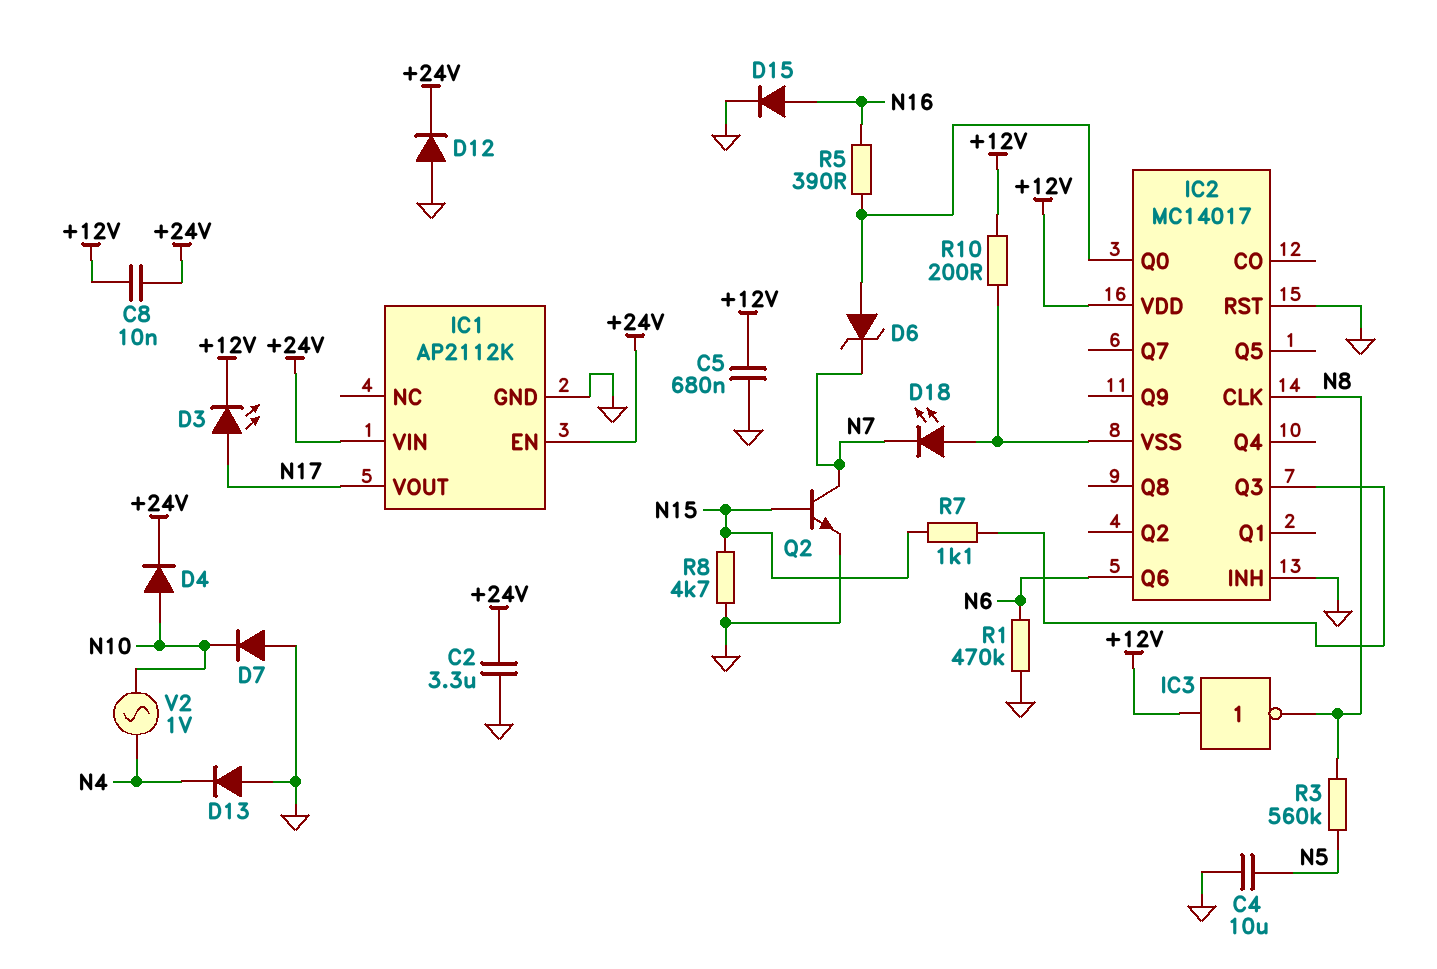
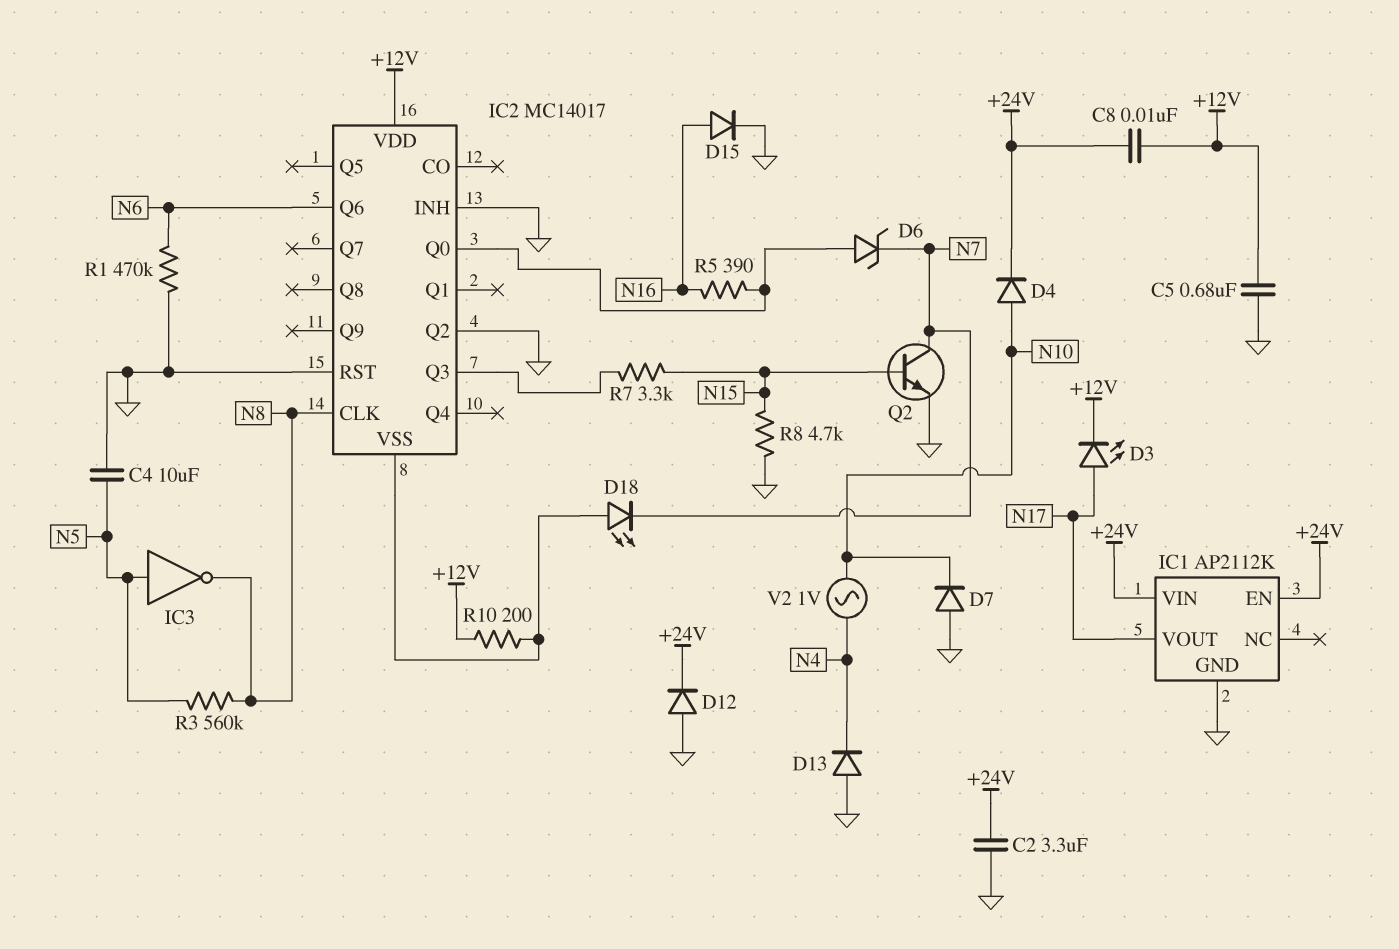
IC2 pin Q2: none -> GND
IC3: NOT (in +12V, out N8) -> NOT (in N5, out N8)
R7: 1.1k (IC2/Q3, N15) -> 3.3k (IC2/Q3, N15)

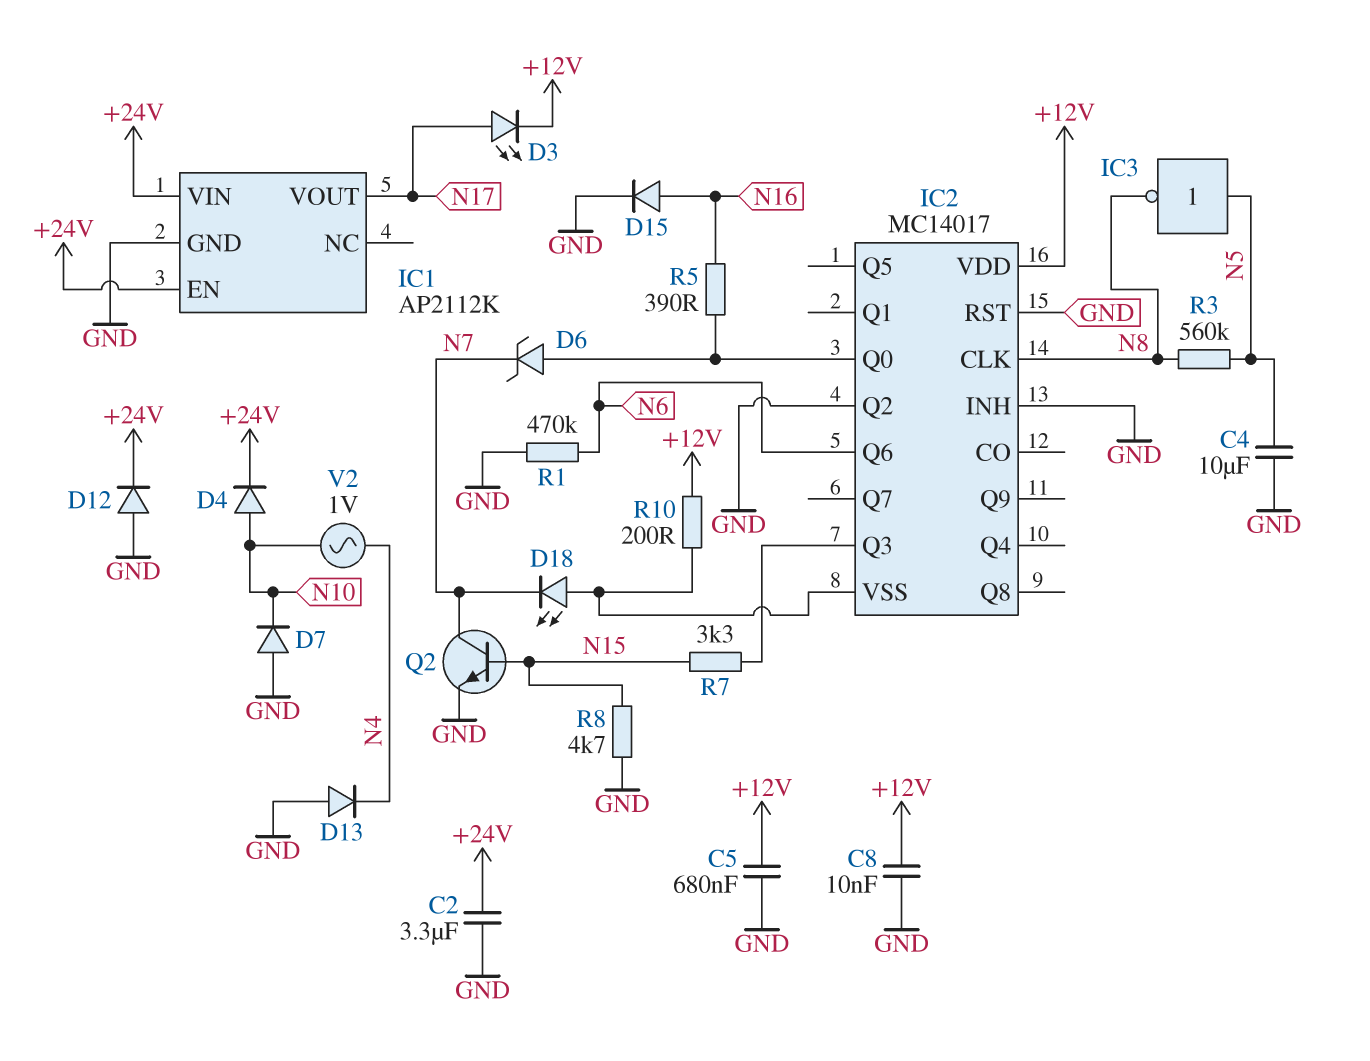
C8: 10nF (+12V, +24V) -> 10nF (+12V, GND)

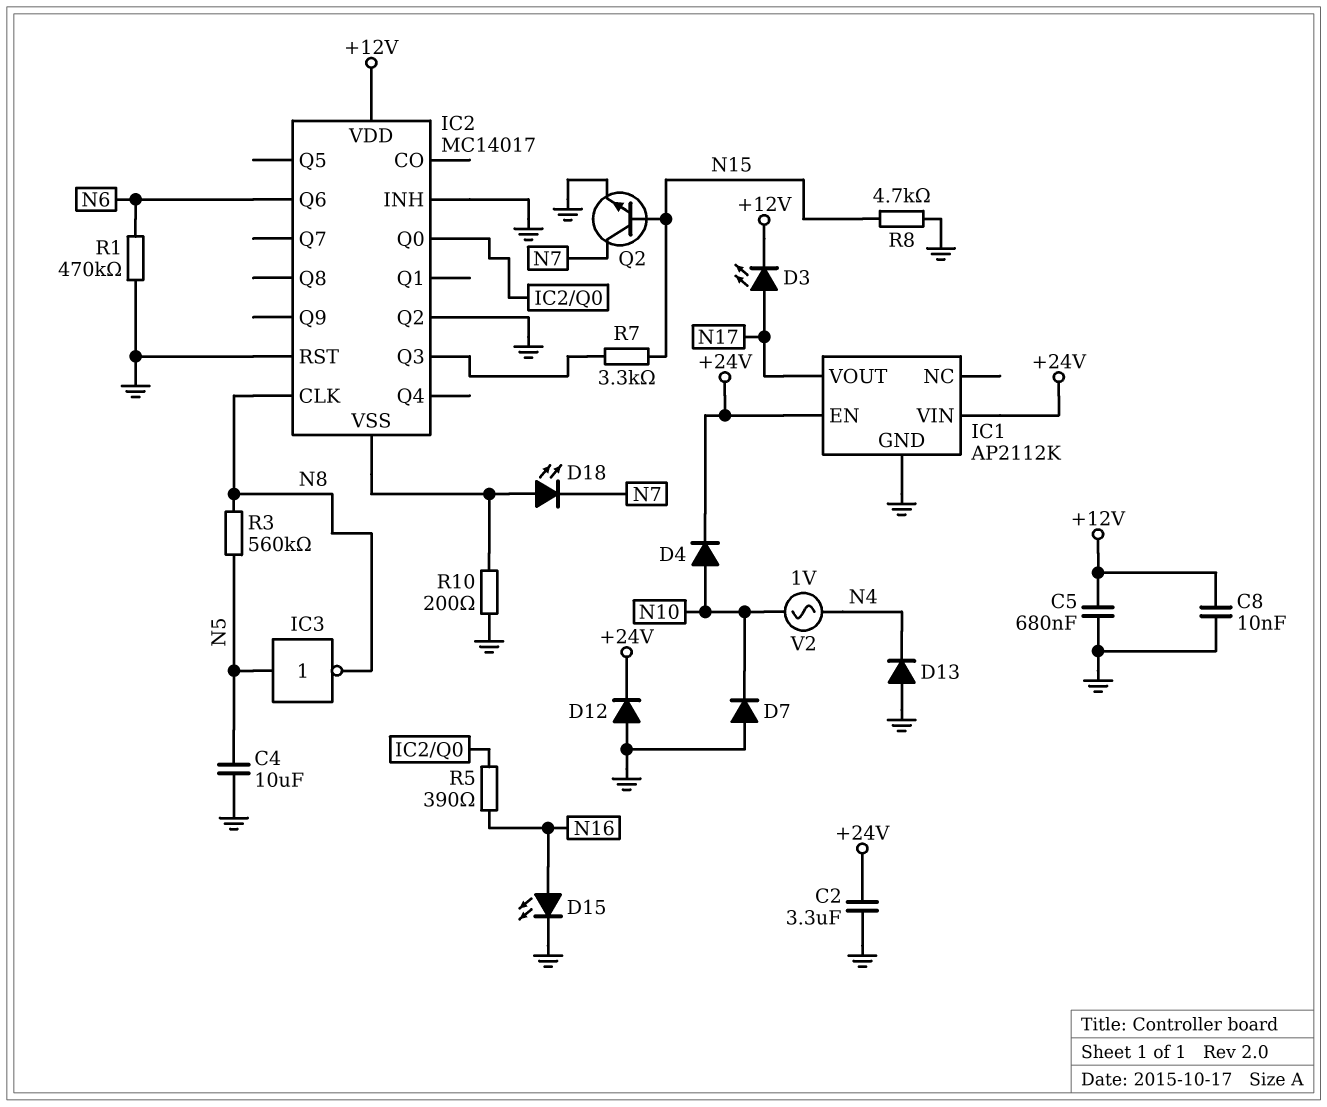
D6: zener (A IC2/Q0, K N7) -> none
D15: diode (A N16, K GND) -> LED (A N16, K GND)
R10: 200 (+12V, IC2/VSS) -> 200 (GND, IC2/VSS)

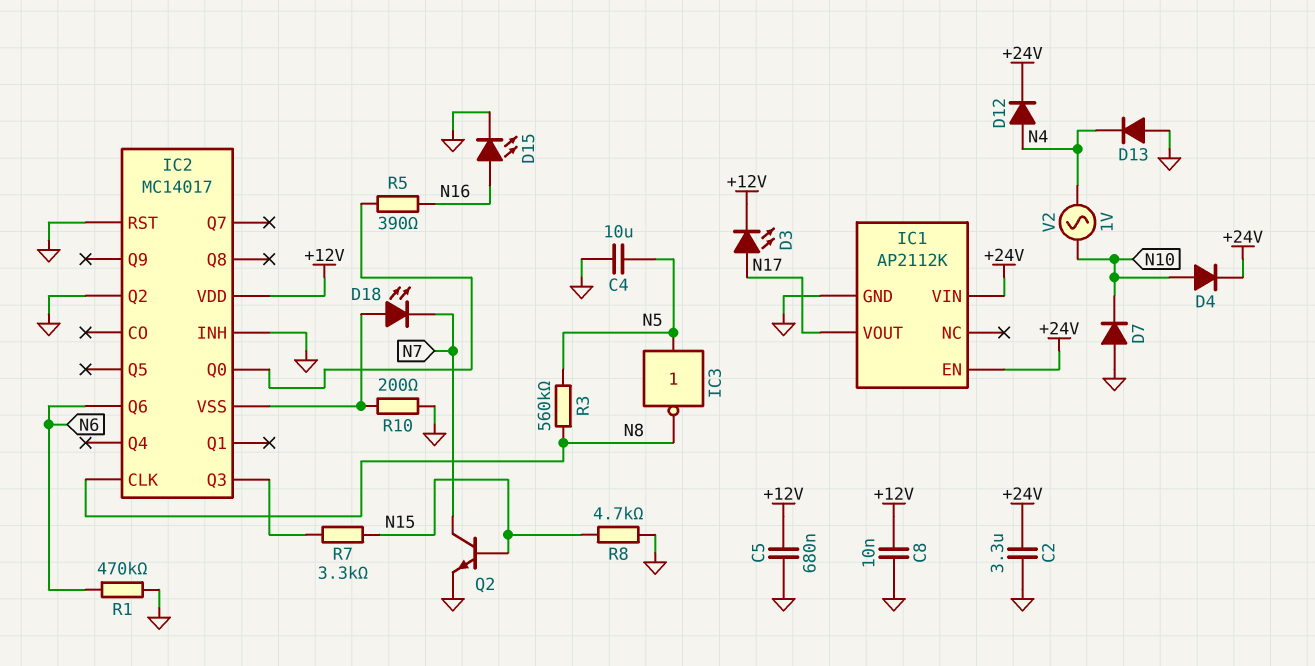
D12: diode (A GND, K +24V) -> diode (A N4, K +24V)

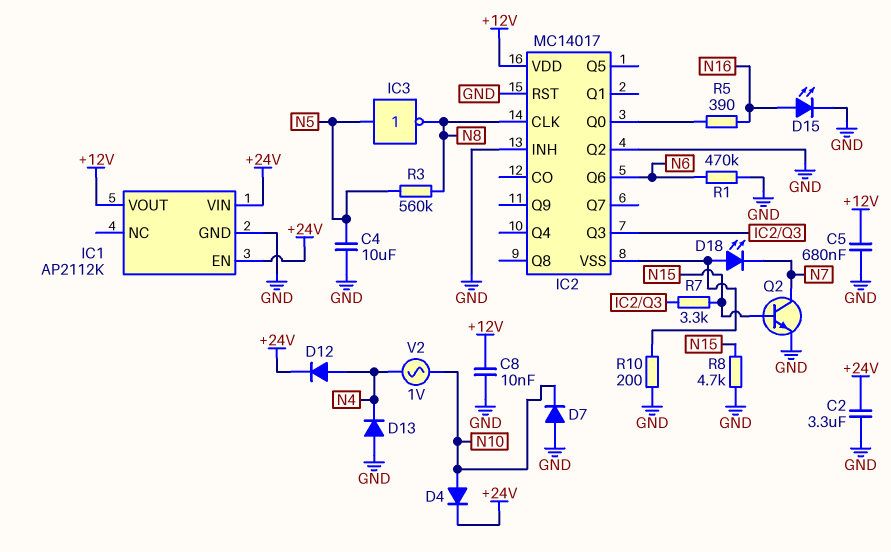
D3: LED (A N17, K +12V) -> none
IC1 pin VOUT: N17 -> +12V

